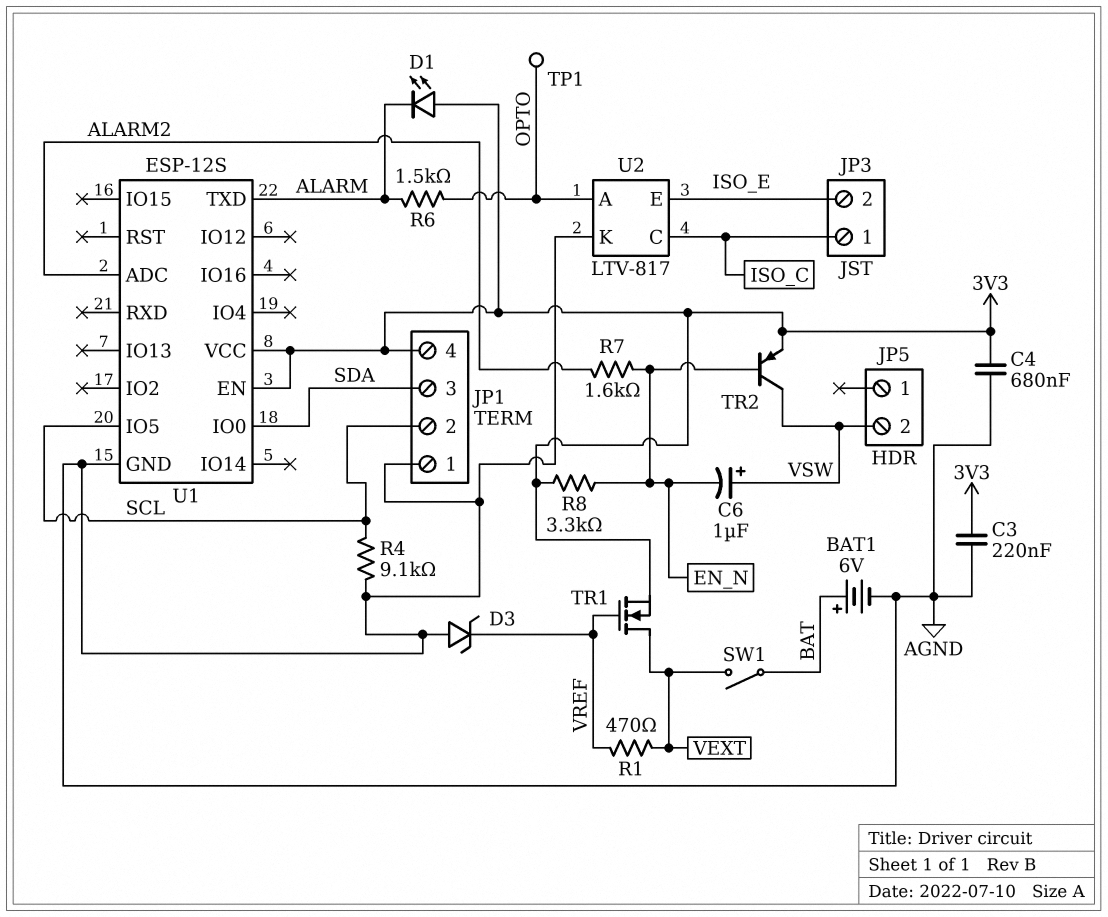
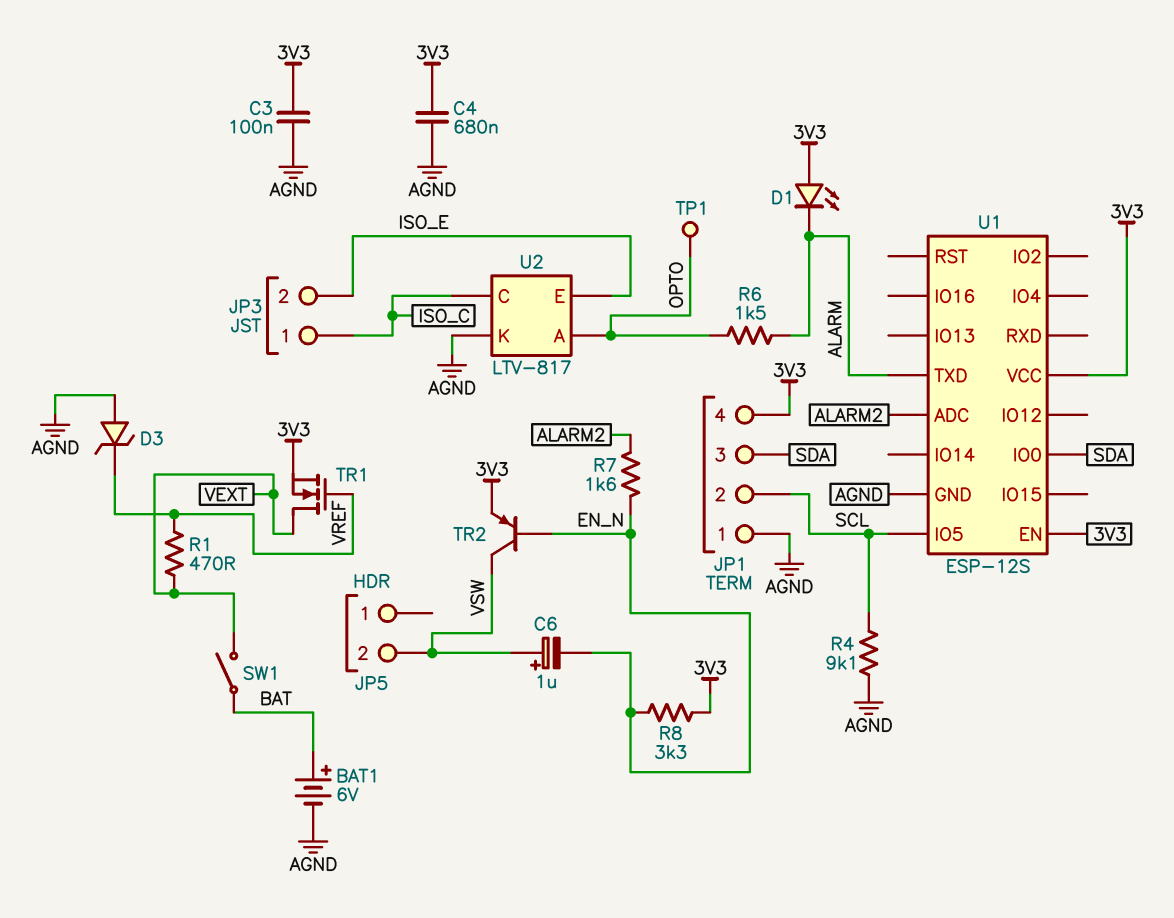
C3: 220nF (3V3, AGND) -> 100nF (3V3, AGND)

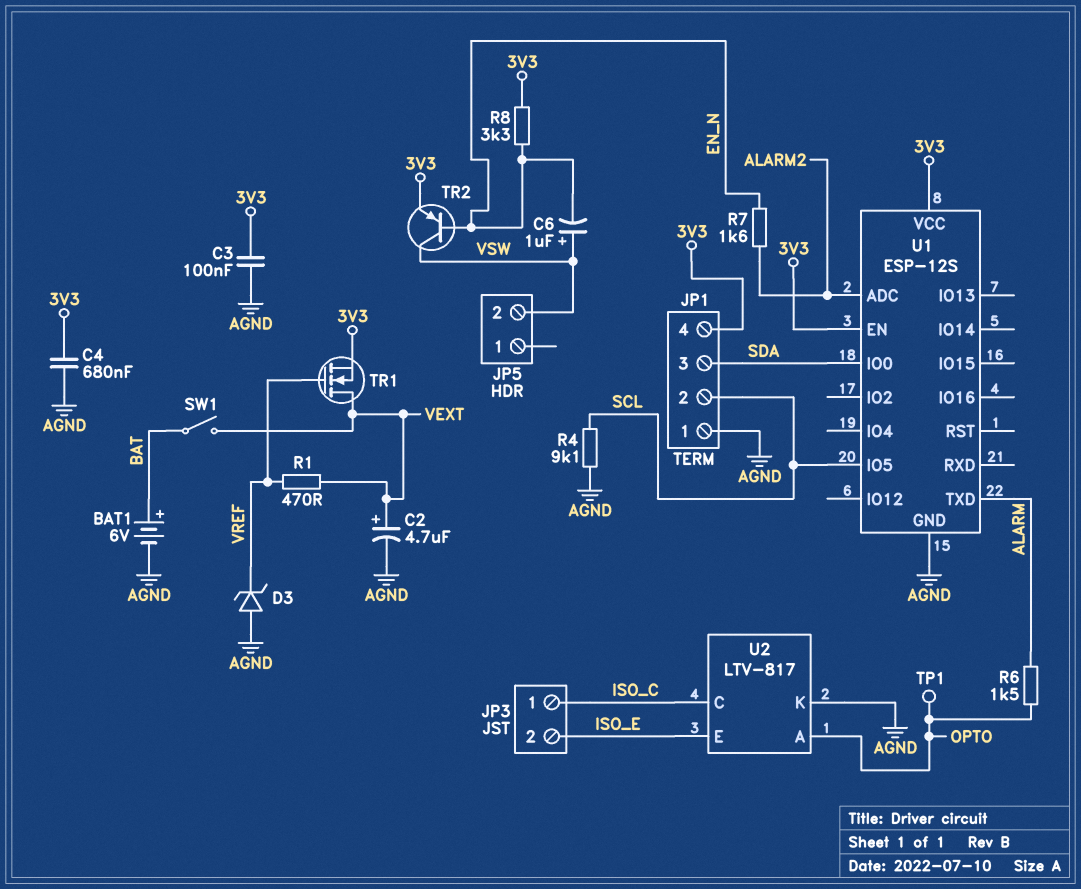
C2: none -> 4.7uF (plus VEXT, minus AGND)
D1: LED (A 3V3, K ALARM) -> none

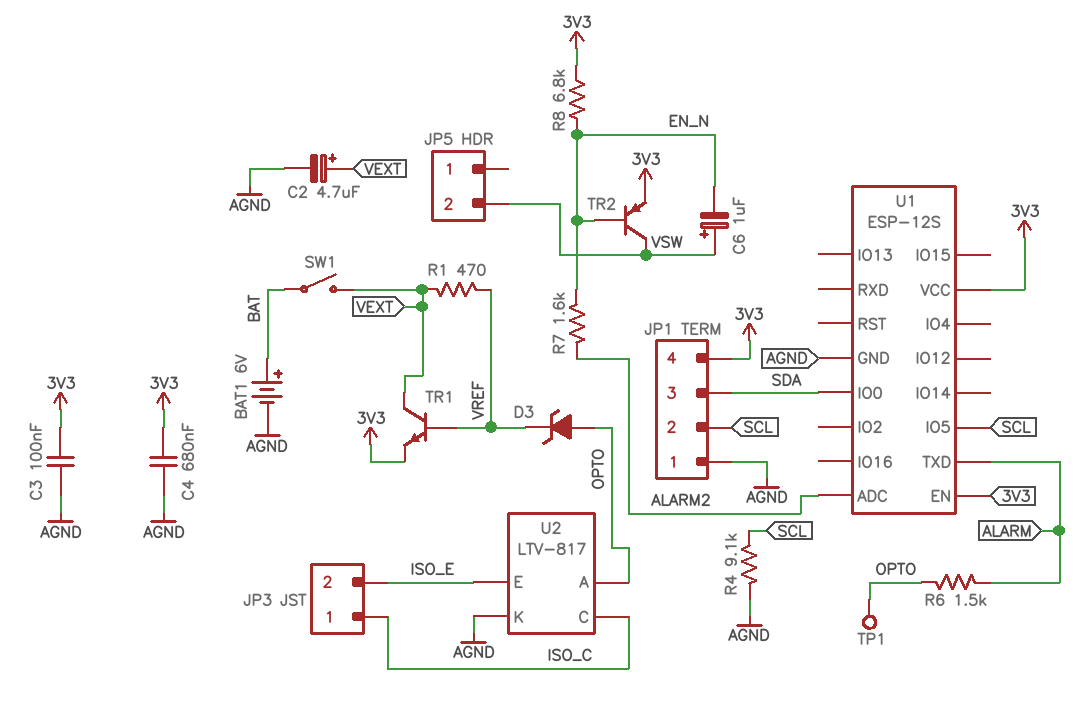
D3: zener (A AGND, K VREF) -> zener (A OPTO, K VREF)
R8: 3.3k (3V3, EN_N) -> 6.8k (3V3, EN_N)
TR1: NMOS (G VREF, D VEXT, S 3V3) -> NPN (B VREF, C VEXT, E 3V3)

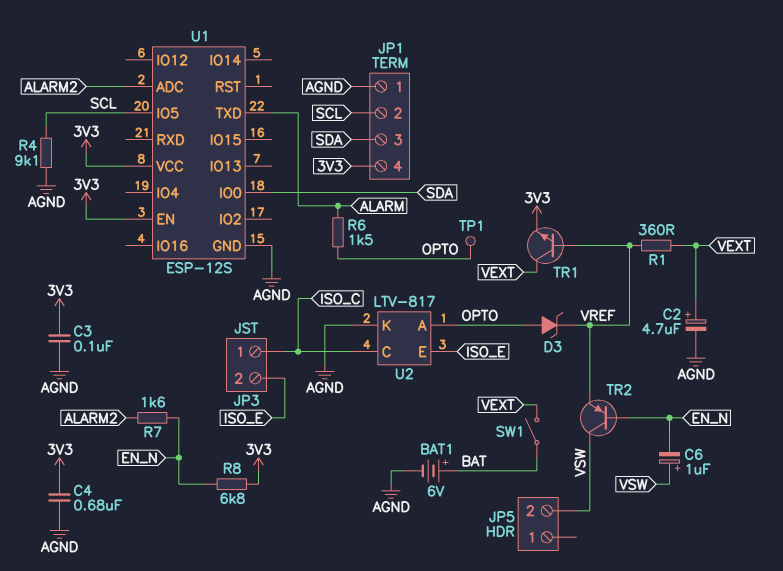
R1: 470 (VEXT, VREF) -> 360 (VEXT, VREF)
TR2: PNP (B EN_N, C VSW, E 3V3) -> PNP (B EN_N, C VSW, E VREF)

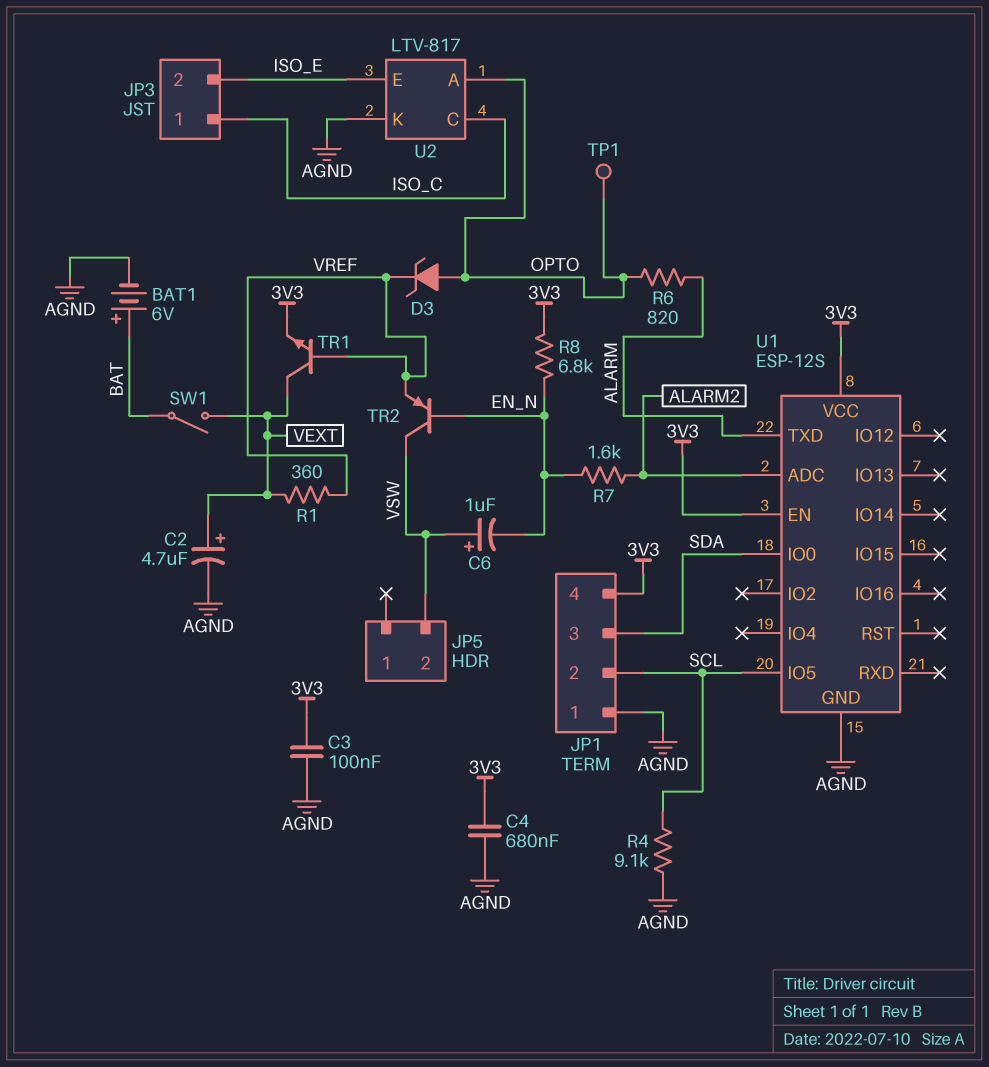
R6: 1.5k (ALARM, OPTO) -> 820 (ALARM, OPTO)

